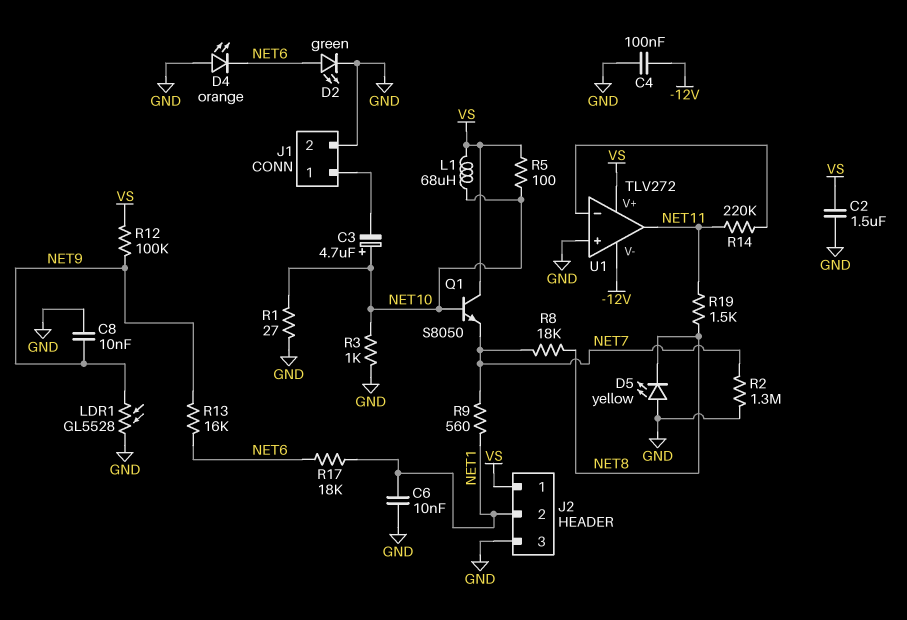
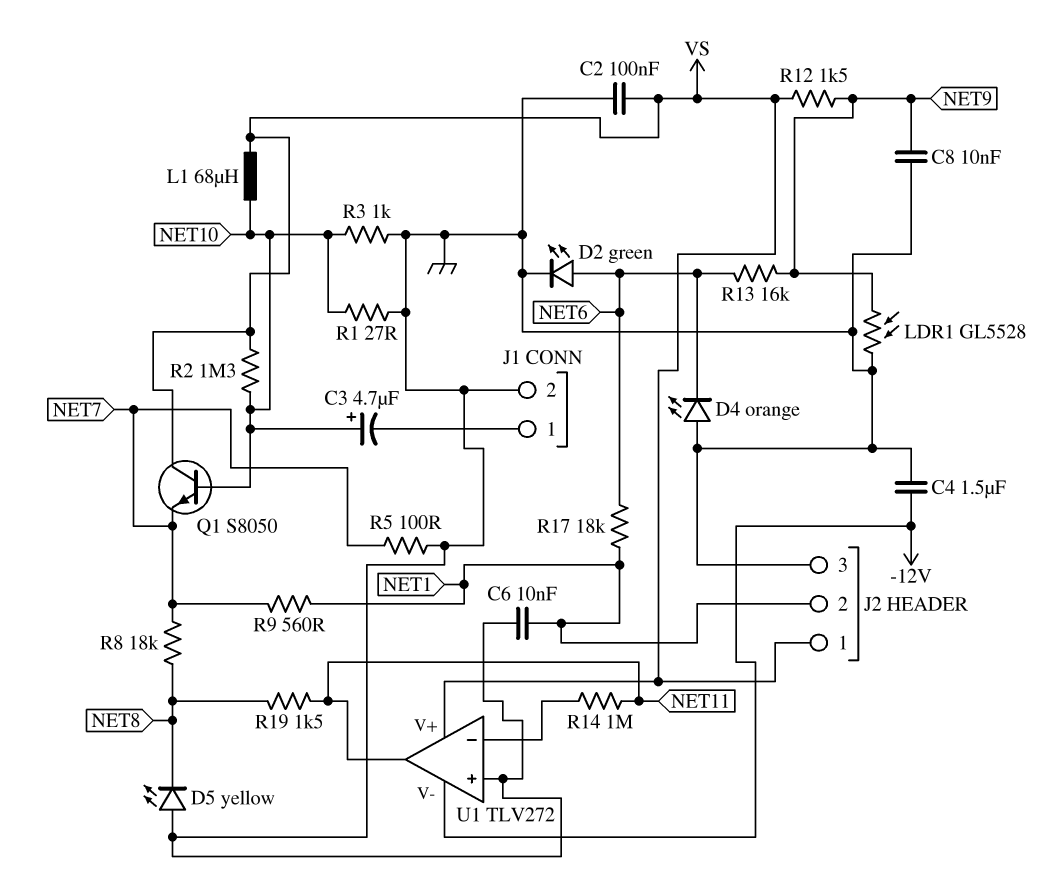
C2: 1.5uF (GND, VS) -> 100nF (GND, VS)
C4: 100nF (-12V, GND) -> 1.5uF (-12V, GND)
R2: 1.3M (GND, NET7) -> 1.3M (NET10, VS)
R5: 100 (NET10, VS) -> 100 (GND, NET7)
R12: 100k (NET9, VS) -> 1.5k (NET9, VS)
R14: 220k (NET11, U1/in-) -> 1M (NET11, U1/in-)

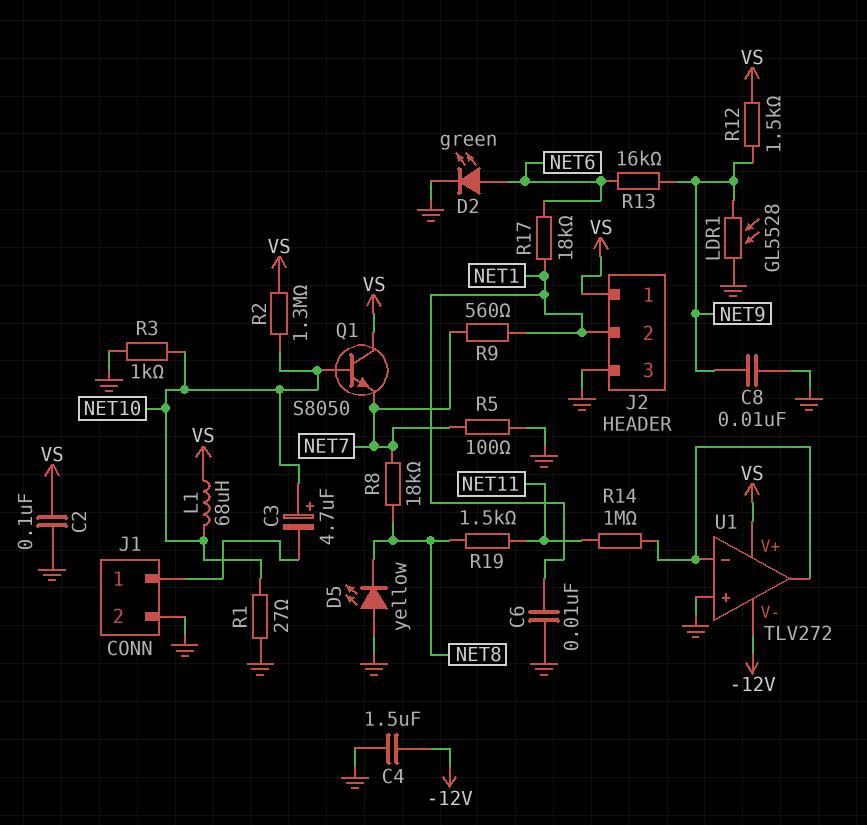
D4: LED orange (A GND, K NET6) -> none
U1 pin out: NET11 -> U1/in-

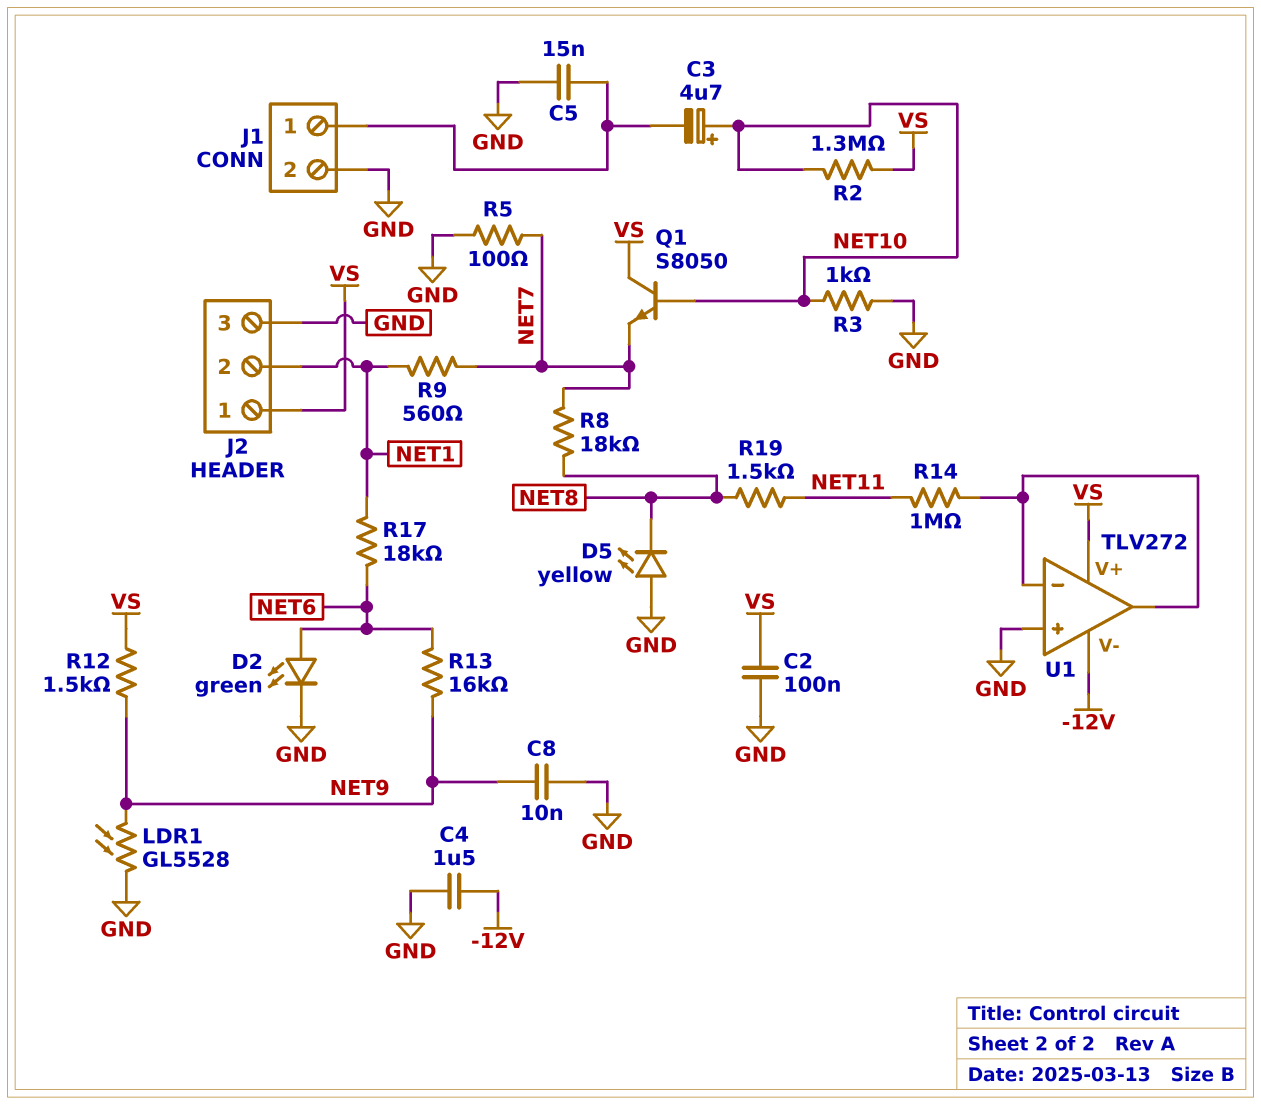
C5: none -> 15nF (GND, J1/1)
C6: 10nF (GND, NET1) -> none
L1: 68uH (NET10, VS) -> none
R1: 27 (GND, NET10) -> none

